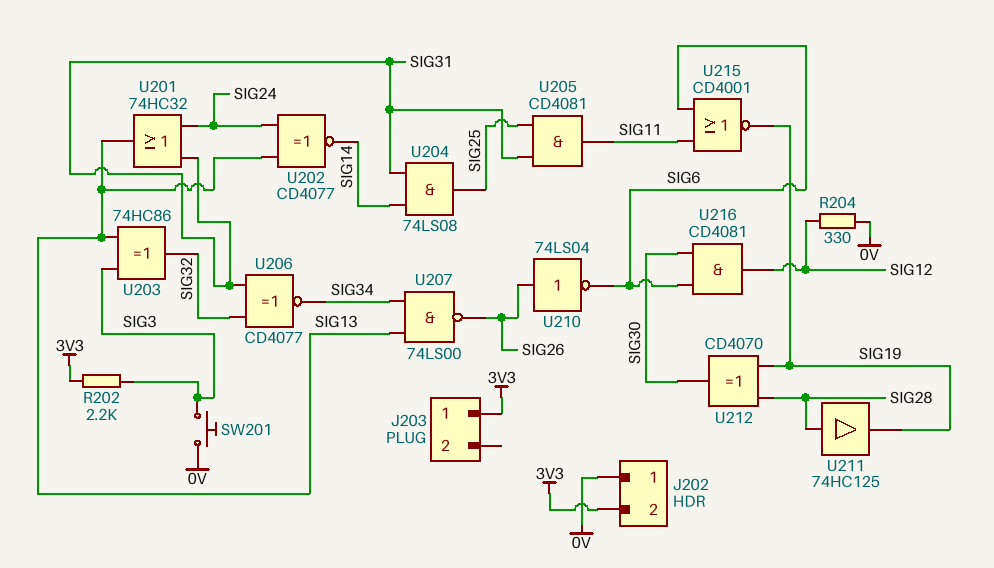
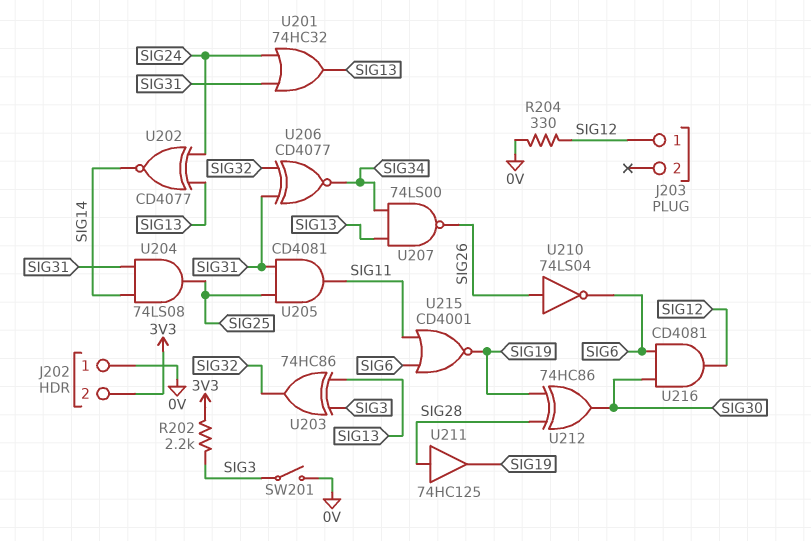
J203 pin 1: 3V3 -> SIG12
SW201: button (0V, SIG3) -> switch (0V, SIG3)
U212: XOR CD4070 (in SIG19, in SIG28, out SIG30) -> XOR 74HC86 (in SIG19, in SIG28, out SIG30)

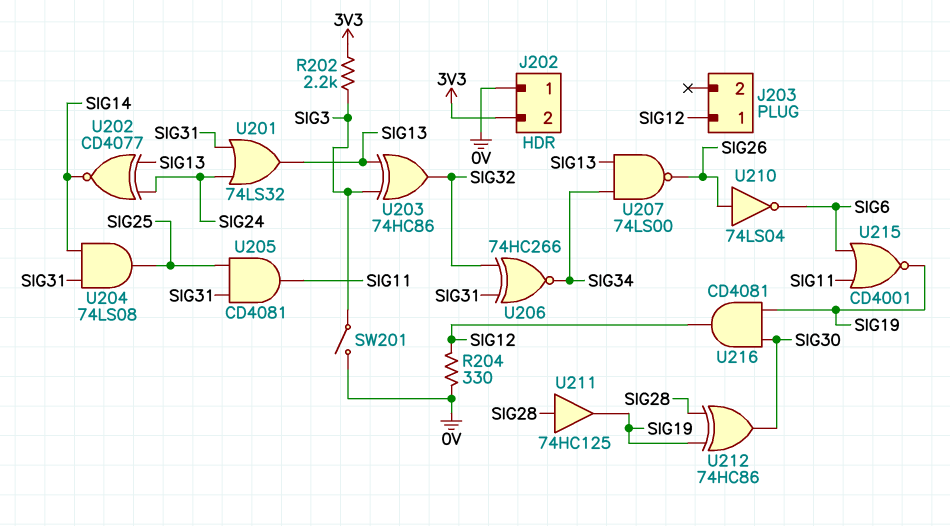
U201: OR 74HC32 (in SIG24, in SIG31, out SIG13) -> OR 74LS32 (in SIG24, in SIG31, out SIG13)
U206: XNOR CD4077 (in SIG31, in SIG32, out SIG34) -> XNOR 74HC266 (in SIG31, in SIG32, out SIG34)
U216: AND CD4081 (in SIG6, in SIG30, out SIG12) -> AND CD4081 (in SIG19, in SIG30, out SIG12)

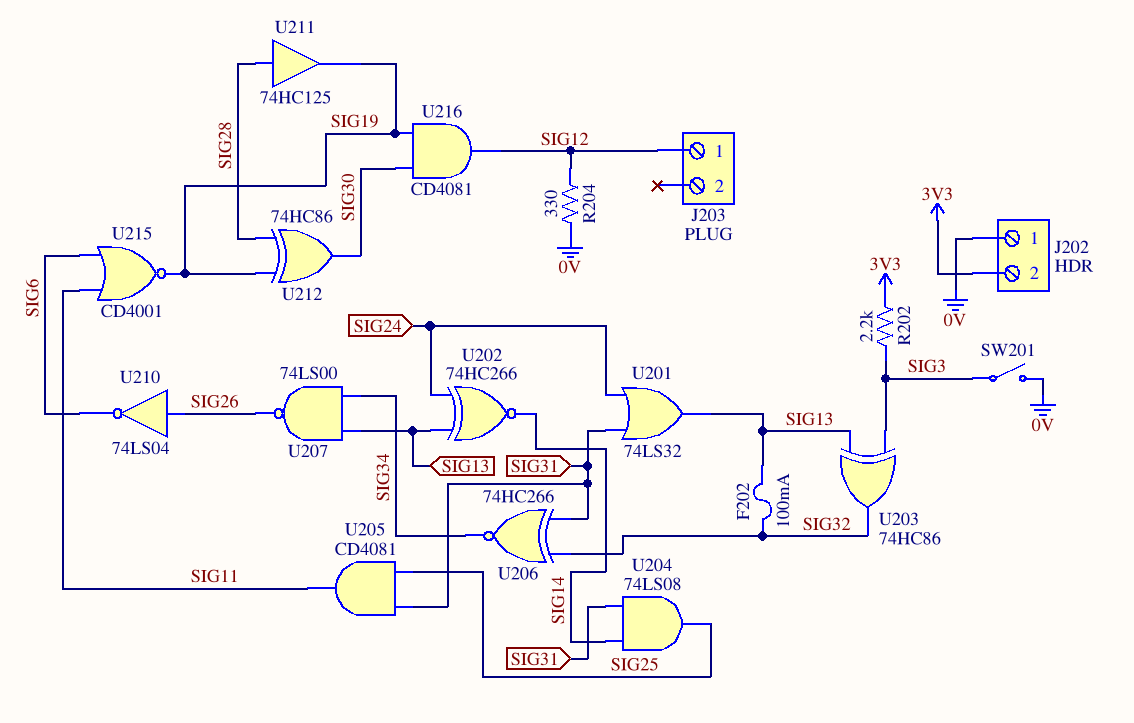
F202: none -> 100mA (SIG13, SIG32)
U202: XNOR CD4077 (in SIG13, in SIG24, out SIG14) -> XNOR 74HC266 (in SIG13, in SIG24, out SIG14)

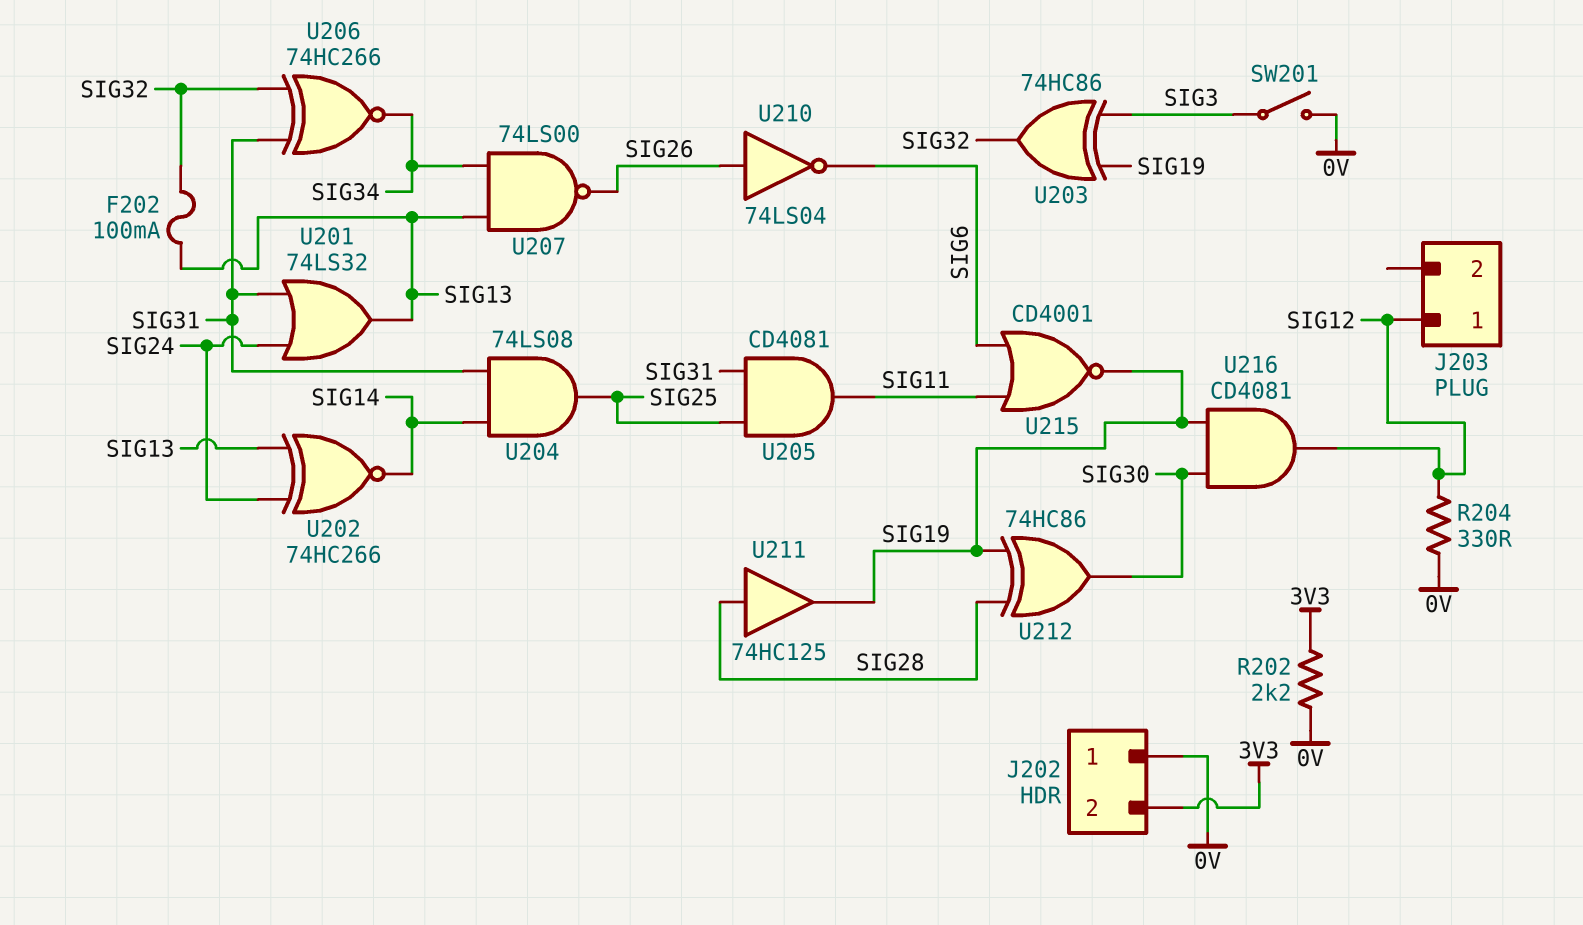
R202: 2.2k (3V3, SIG3) -> 2.2k (0V, 3V3)
U203: XOR 74HC86 (in SIG3, in SIG13, out SIG32) -> XOR 74HC86 (in SIG3, in SIG19, out SIG32)

